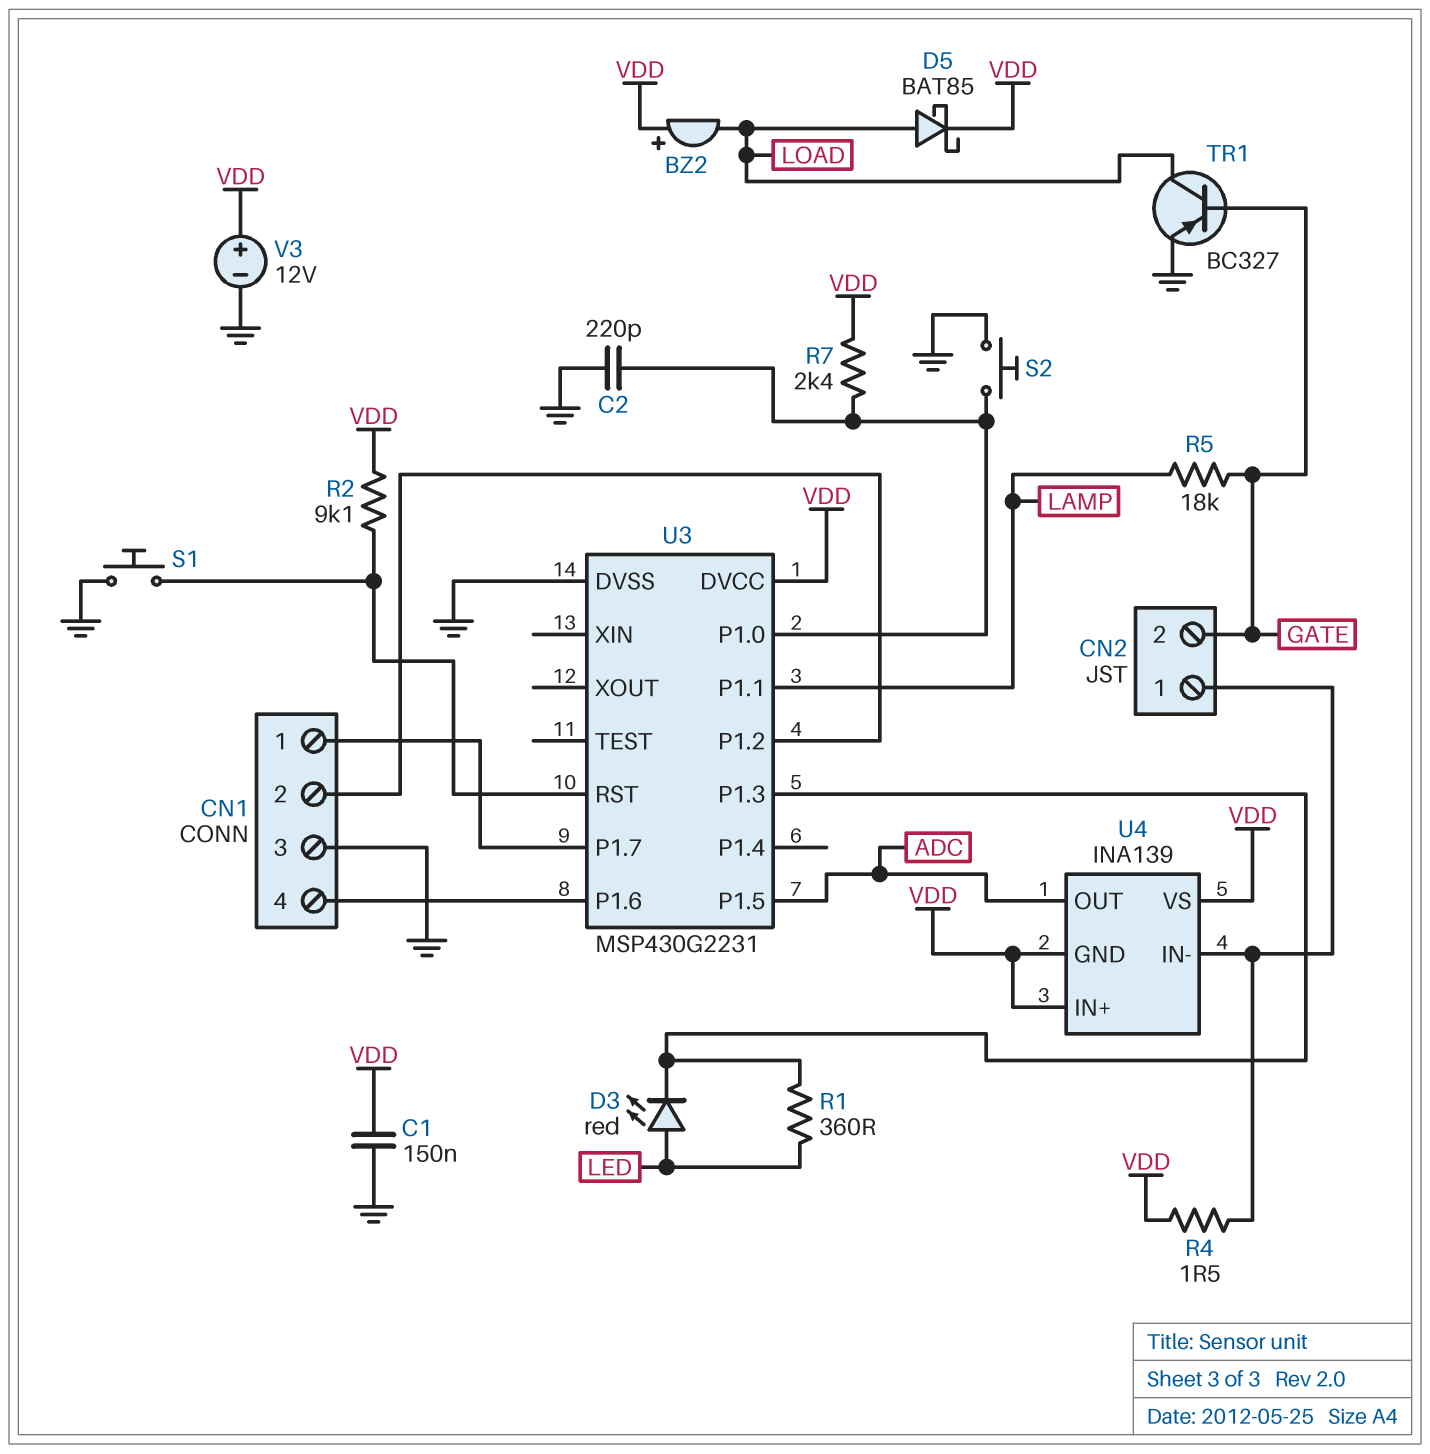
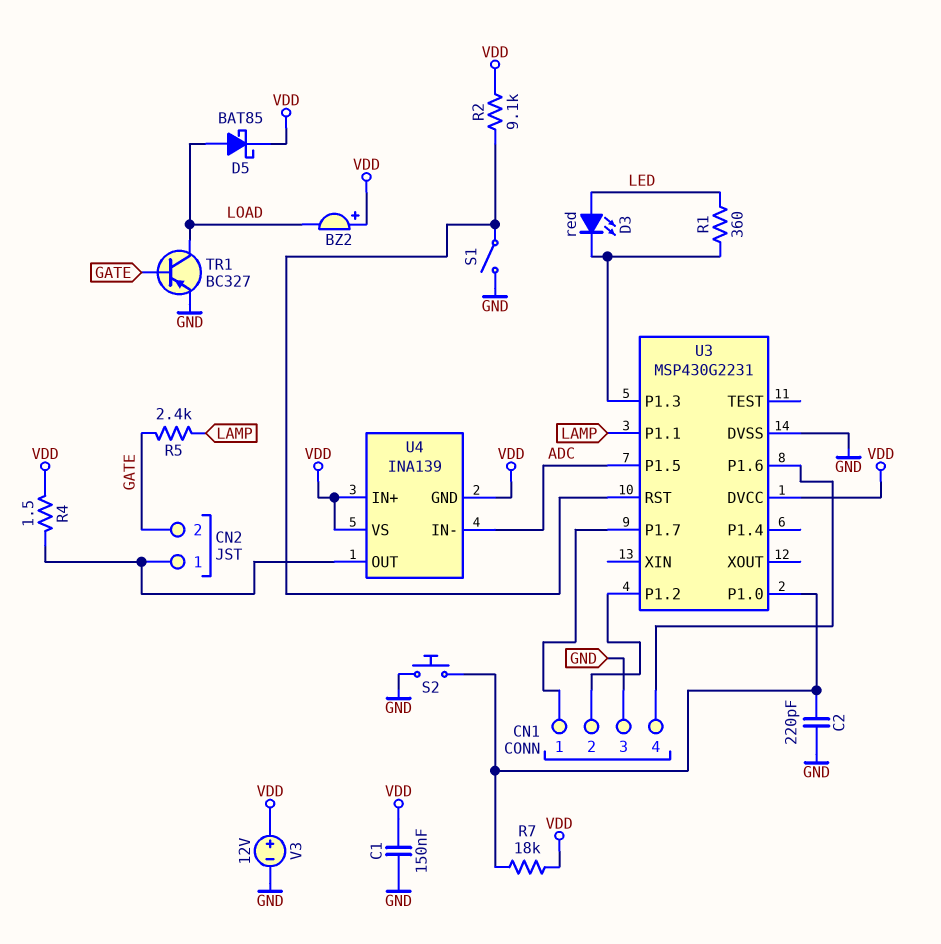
R5: 18k (GATE, LAMP) -> 2.4k (GATE, LAMP)
R7: 2.4k (U3/P1.0, VDD) -> 18k (U3/P1.0, VDD)
S1: button (GND, U3/RST) -> switch (GND, U3/RST)
U4 pin IN-: CN2/1 -> ADC
U4 pin OUT: ADC -> CN2/1

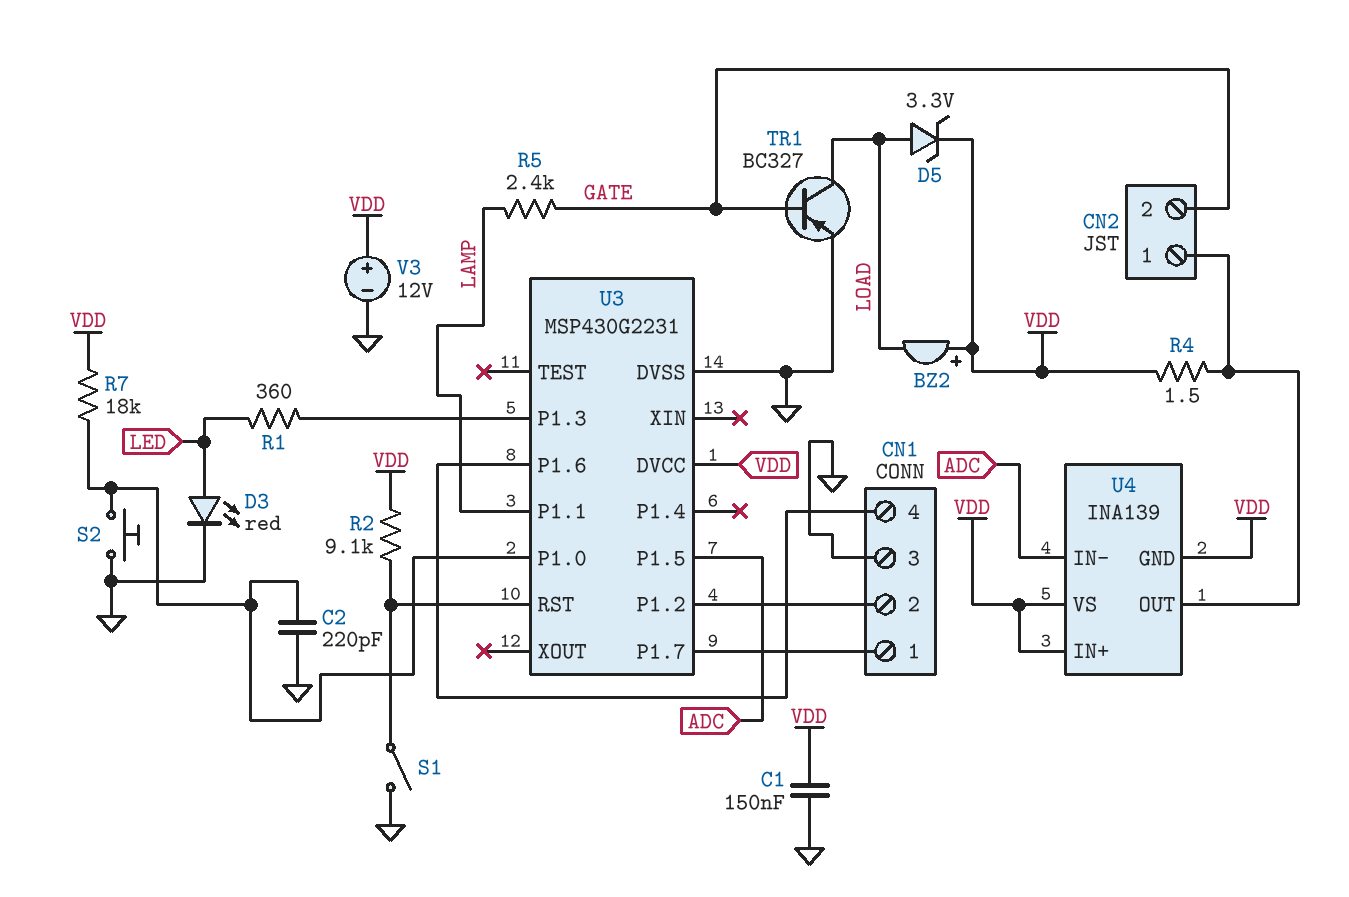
D3: LED red (A LED, K U3/P1.3) -> LED red (A LED, K GND)
D5: schottky BAT85 (A LOAD, K VDD) -> zener 3.3V (A LOAD, K VDD)

